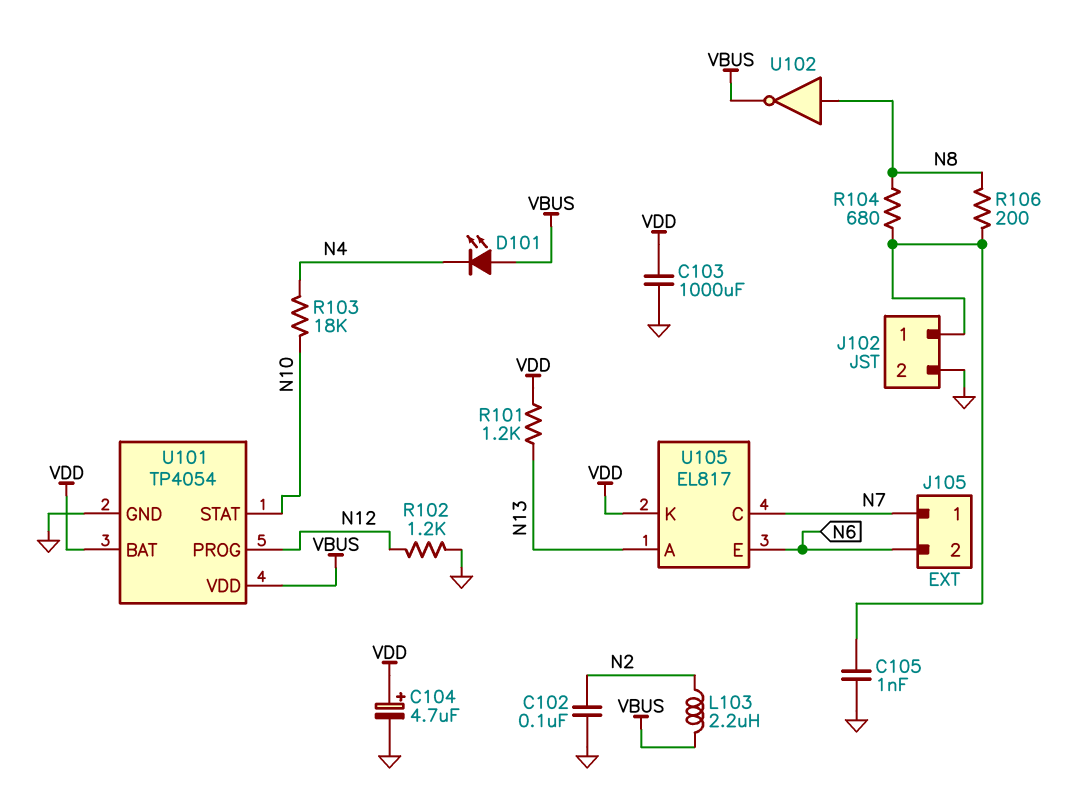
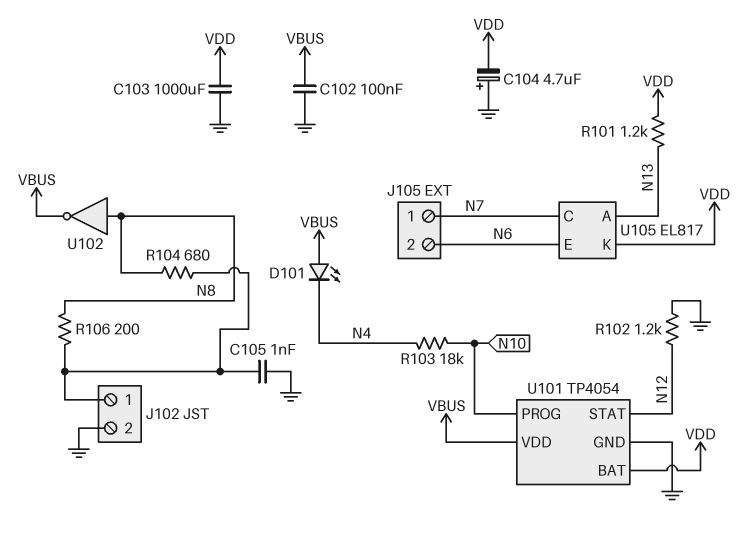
C102: 100nF (GND, N2) -> 100nF (GND, VBUS)
C104: 4.7uF (plus VDD, minus GND) -> 4.7uF (plus GND, minus VDD)
L103: 2.2uH (N2, VBUS) -> none
U101 pin PROG: N12 -> N10
U101 pin STAT: N10 -> N12

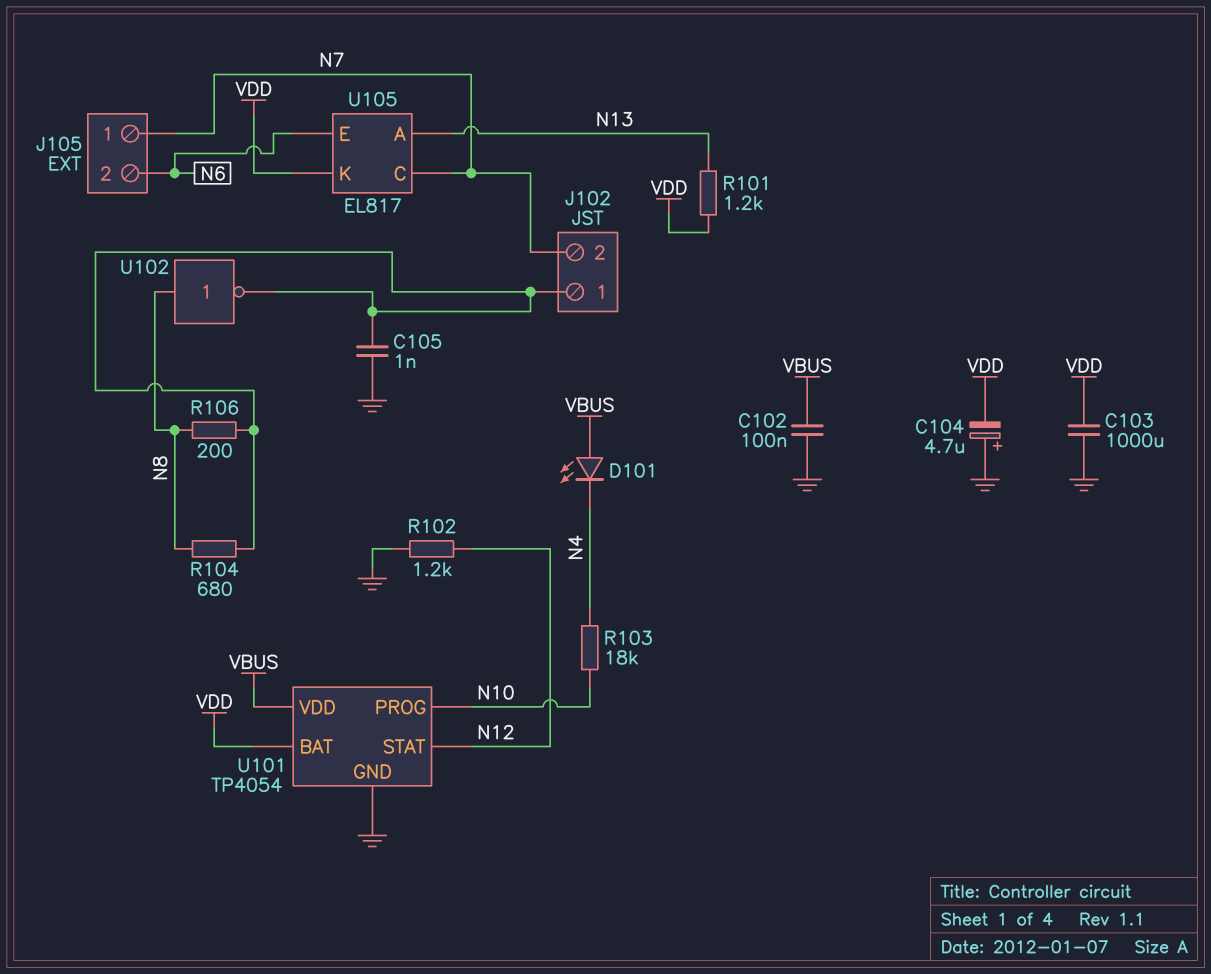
J102 pin 2: GND -> N7
U102: NOT (in N8, out VBUS) -> NOT (in N8, out J102/1)

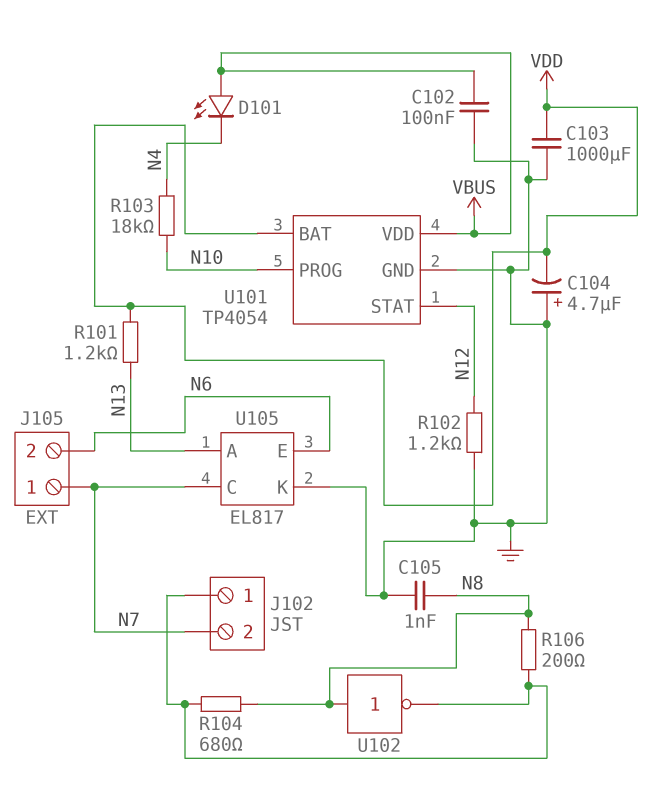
C105: 1nF (GND, J102/1) -> 1nF (GND, N8)
U105 pin K: VDD -> GND

